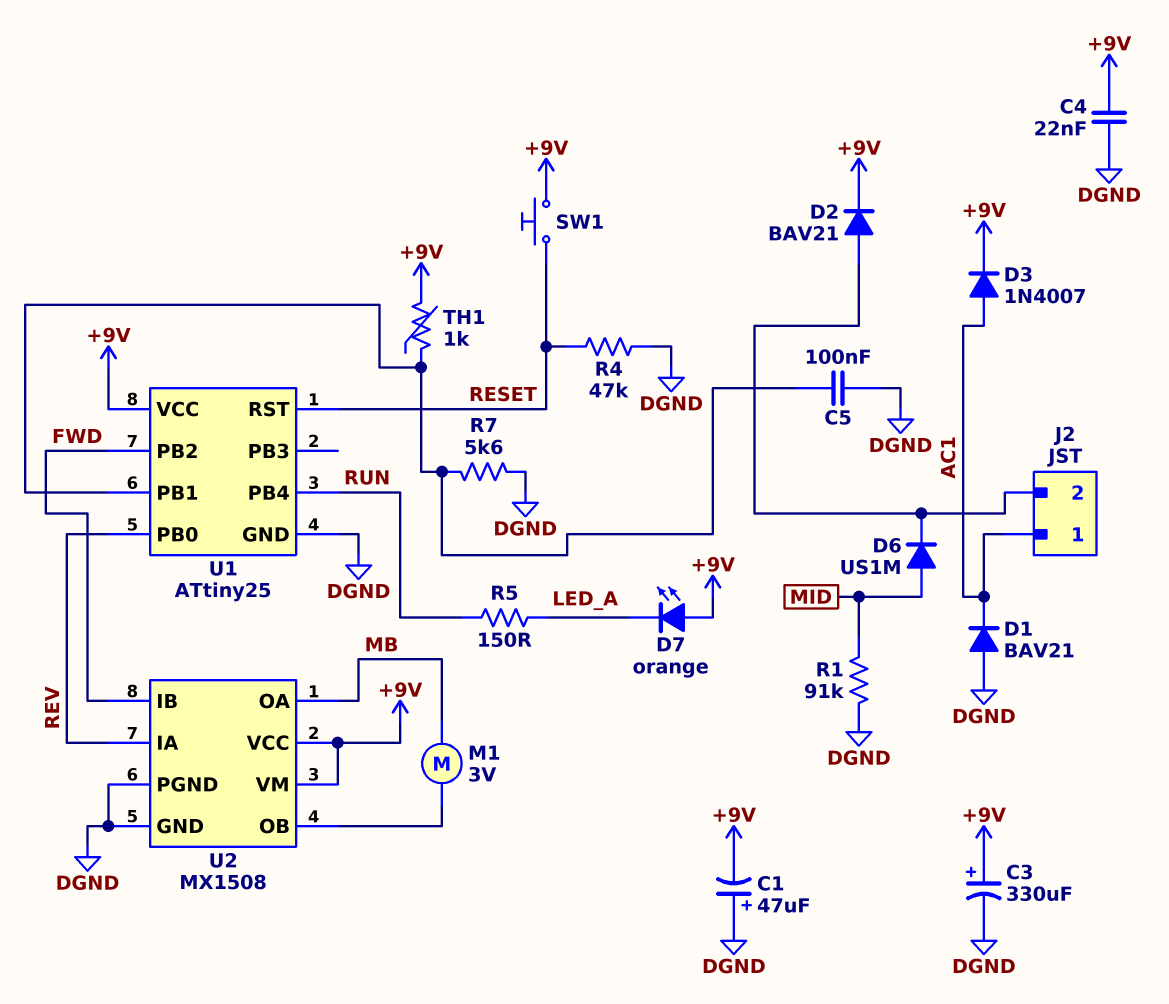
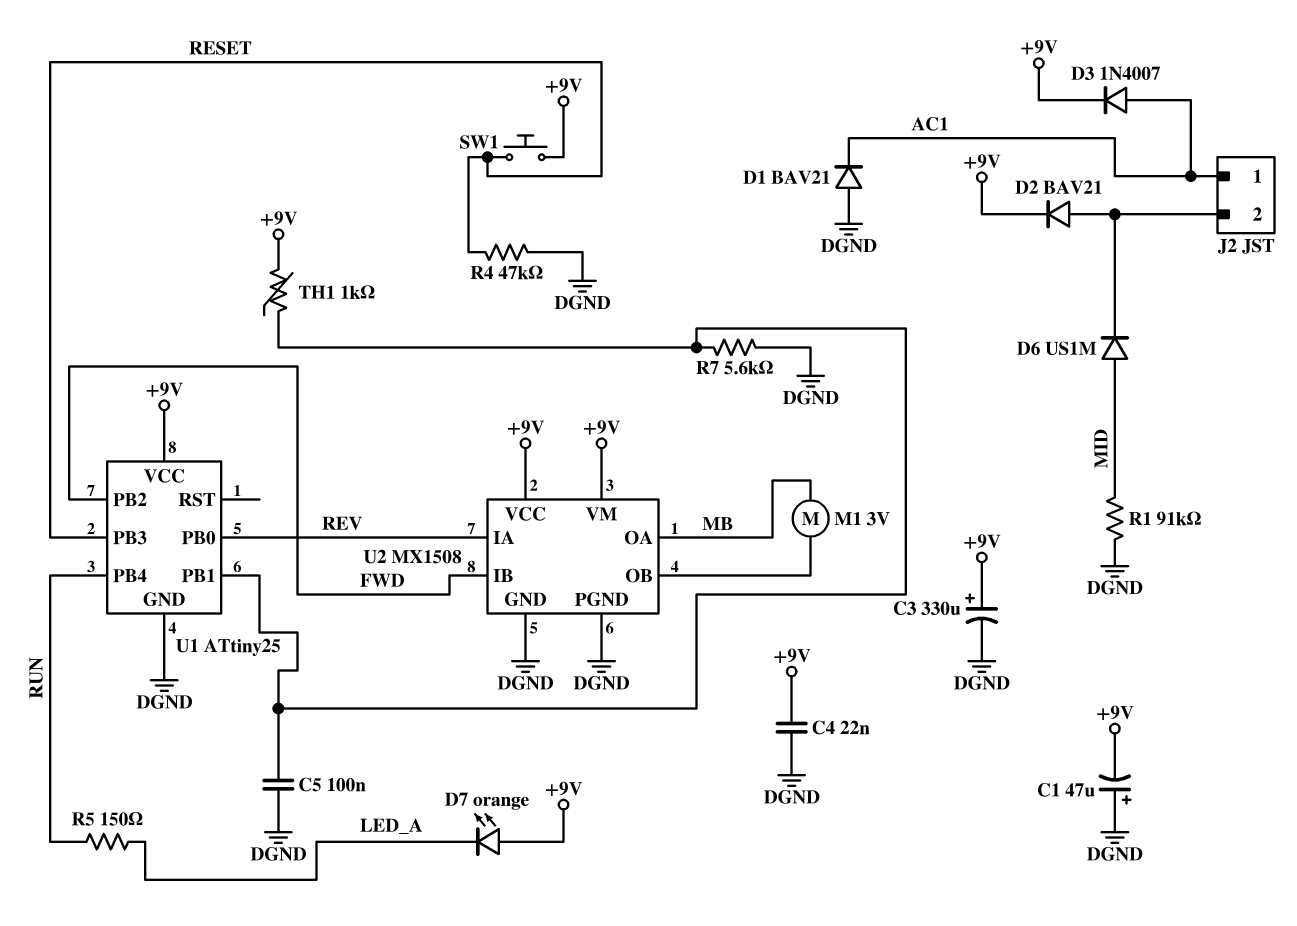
U1 pin PB3: none -> RESET
U1 pin RST: RESET -> none

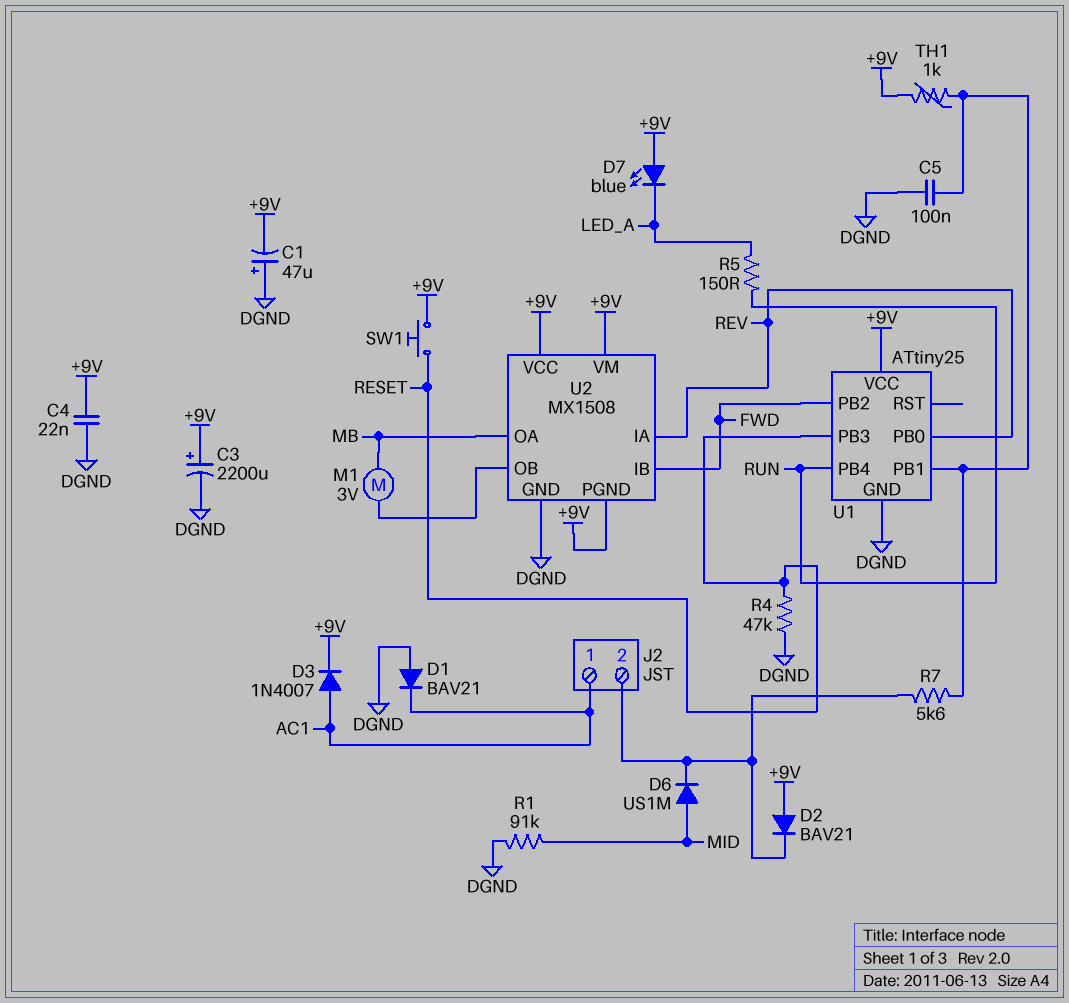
C3: 330uF (plus +9V, minus DGND) -> 2200uF (plus +9V, minus DGND)
D2: diode BAV21 (A J2/2, K +9V) -> diode BAV21 (A +9V, K J2/2)
D7: LED orange (A +9V, K LED_A) -> LED blue (A +9V, K LED_A)
R7: 5.6k (DGND, U1/PB1) -> 5.6k (J2/2, U1/PB1)
U2 pin PGND: DGND -> +9V

